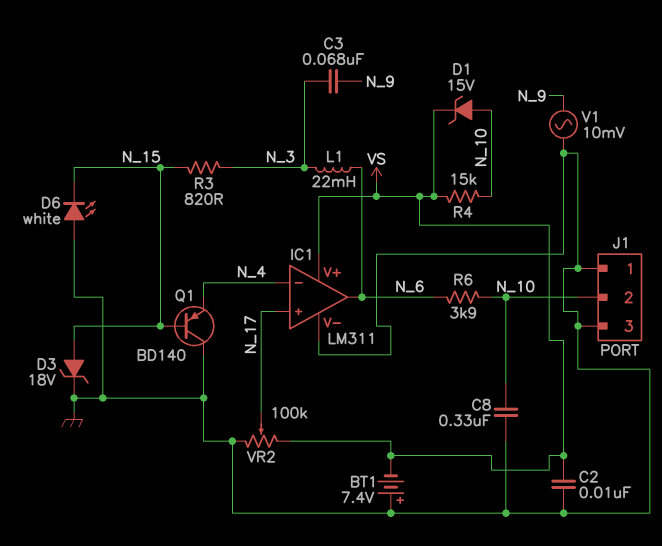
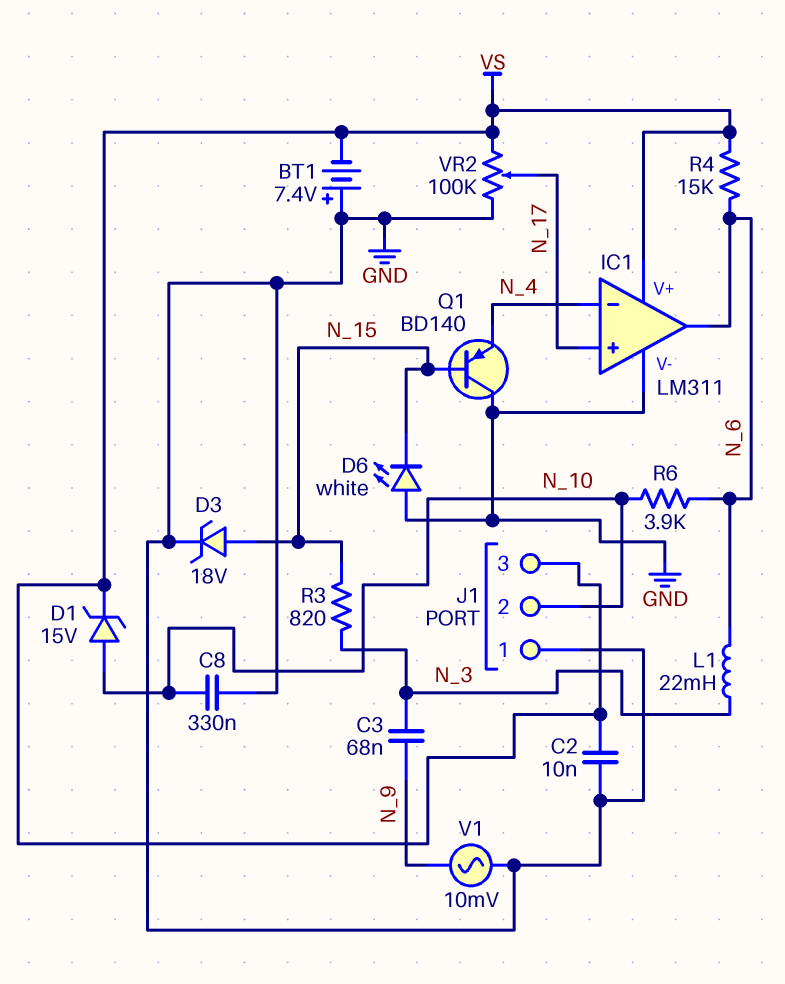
J1 pin 3: GND -> VS
R4: 15k (N_10, VS) -> 15k (N_6, VS)

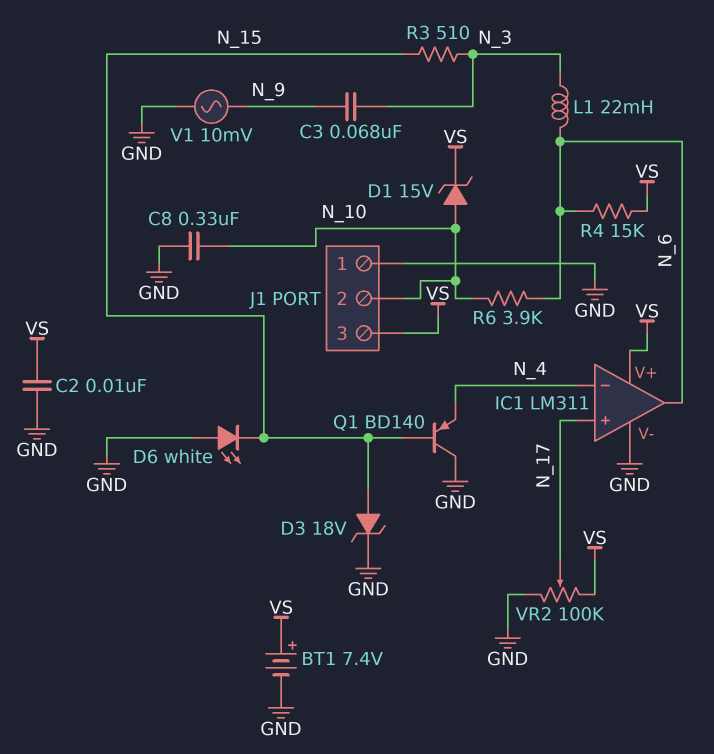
BT1: 7.4V (plus GND, minus VS) -> 7.4V (plus VS, minus GND)
R3: 820 (N_3, N_15) -> 510 (N_3, N_15)

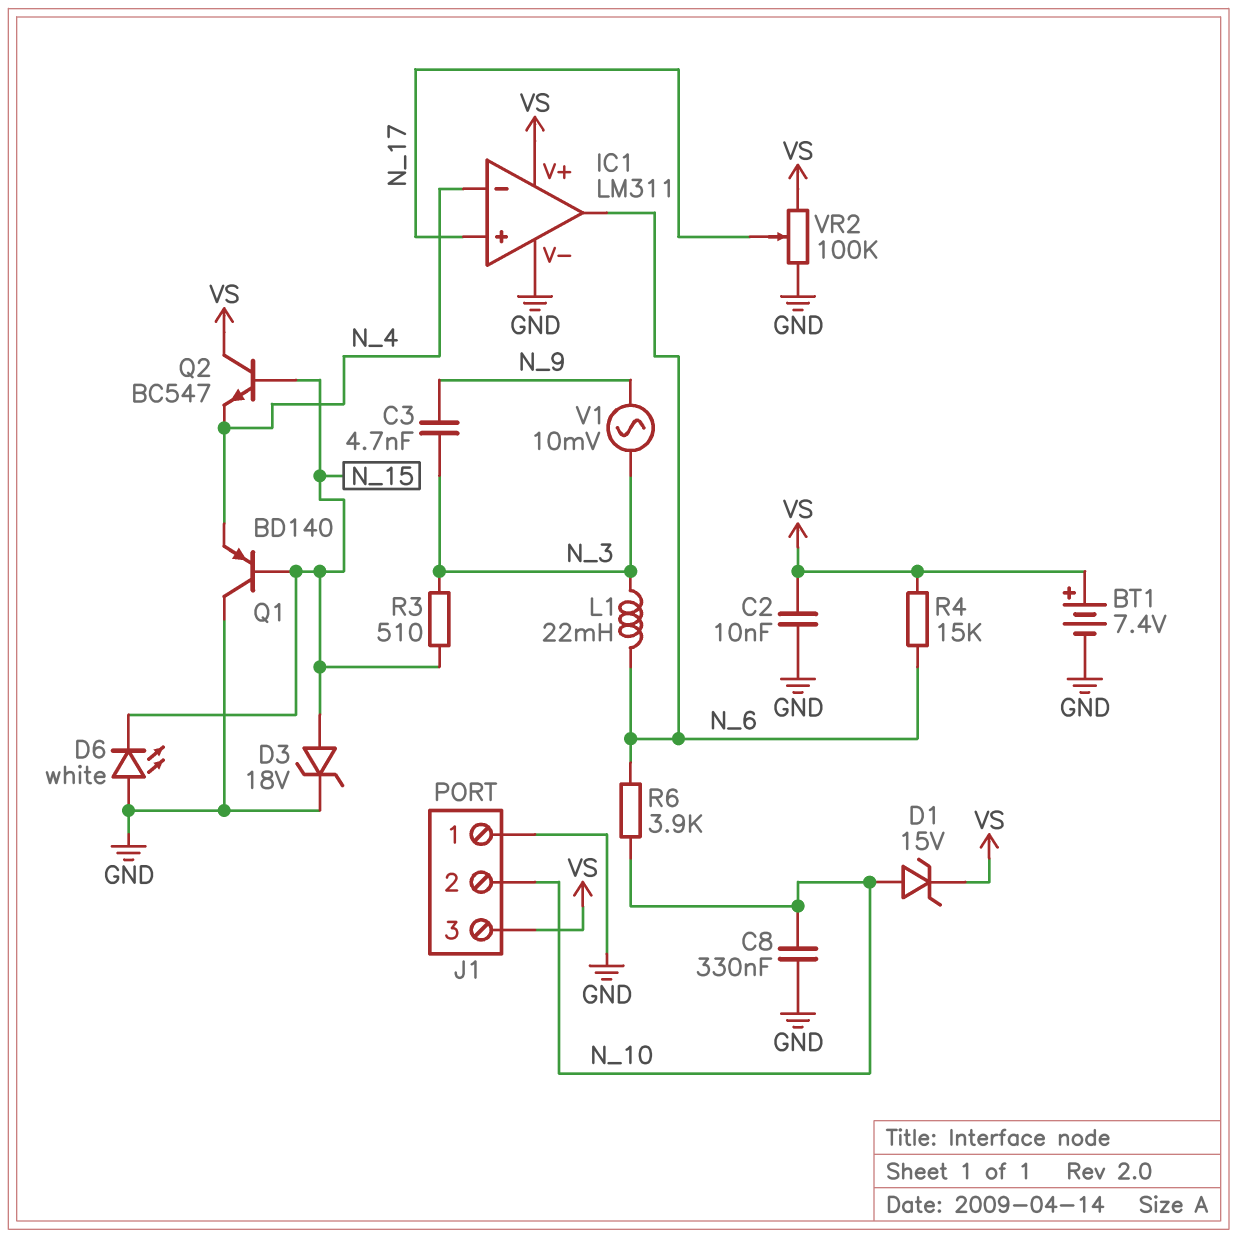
C3: 68nF (N_3, N_9) -> 4.7nF (N_3, N_9)
Q2: none -> NPN BC547 (B N_15, C VS, E N_4)
V1: AC 10mV (GND, N_9) -> AC 10mV (N_3, N_9)

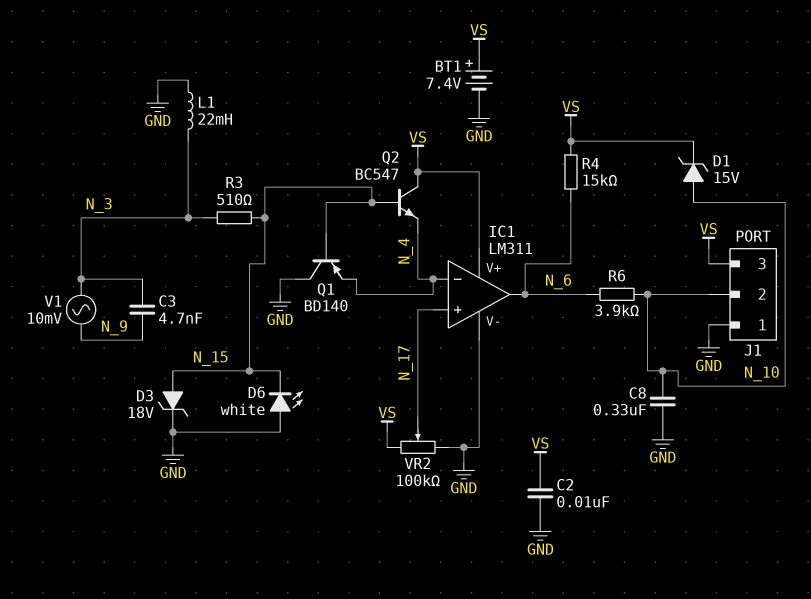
L1: 22mH (N_3, N_6) -> 22mH (GND, N_3)

